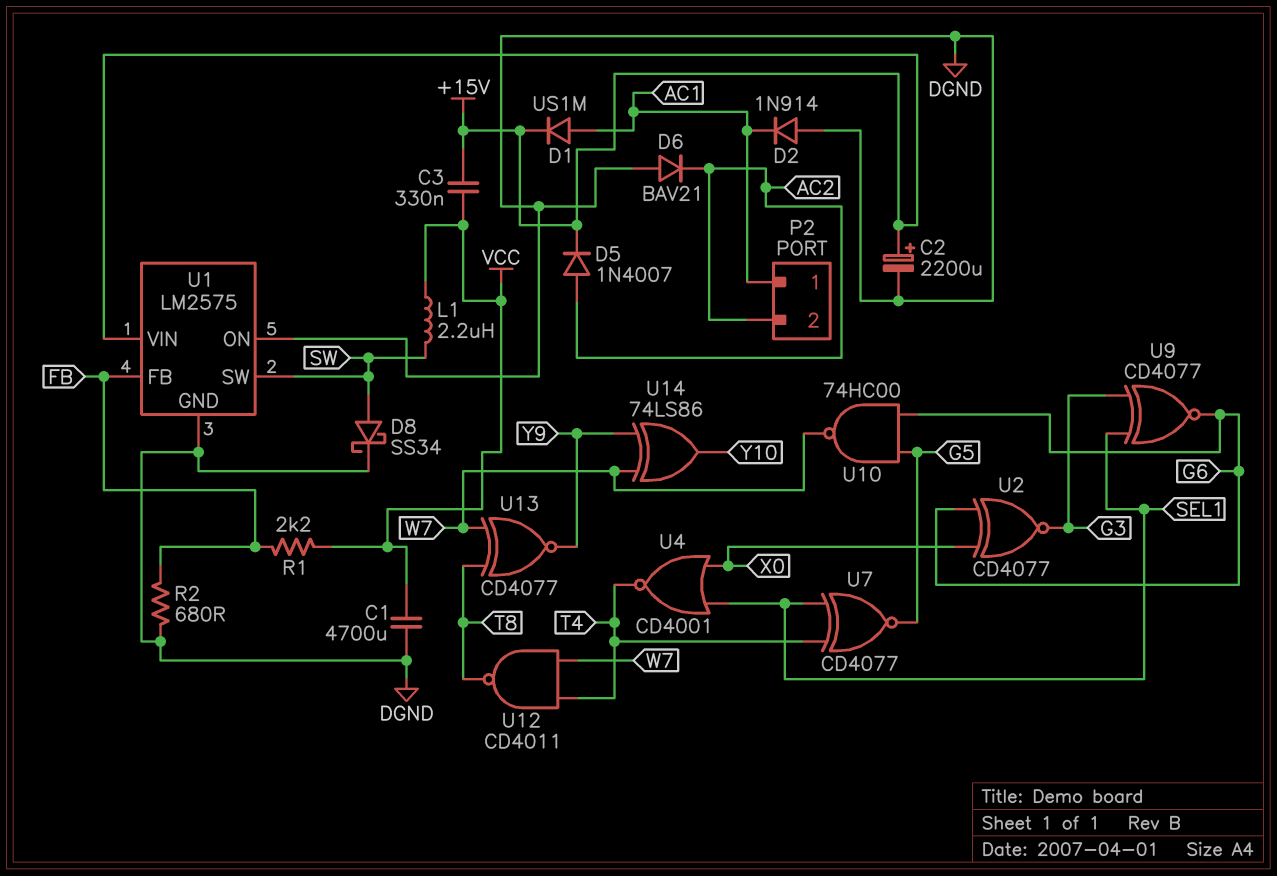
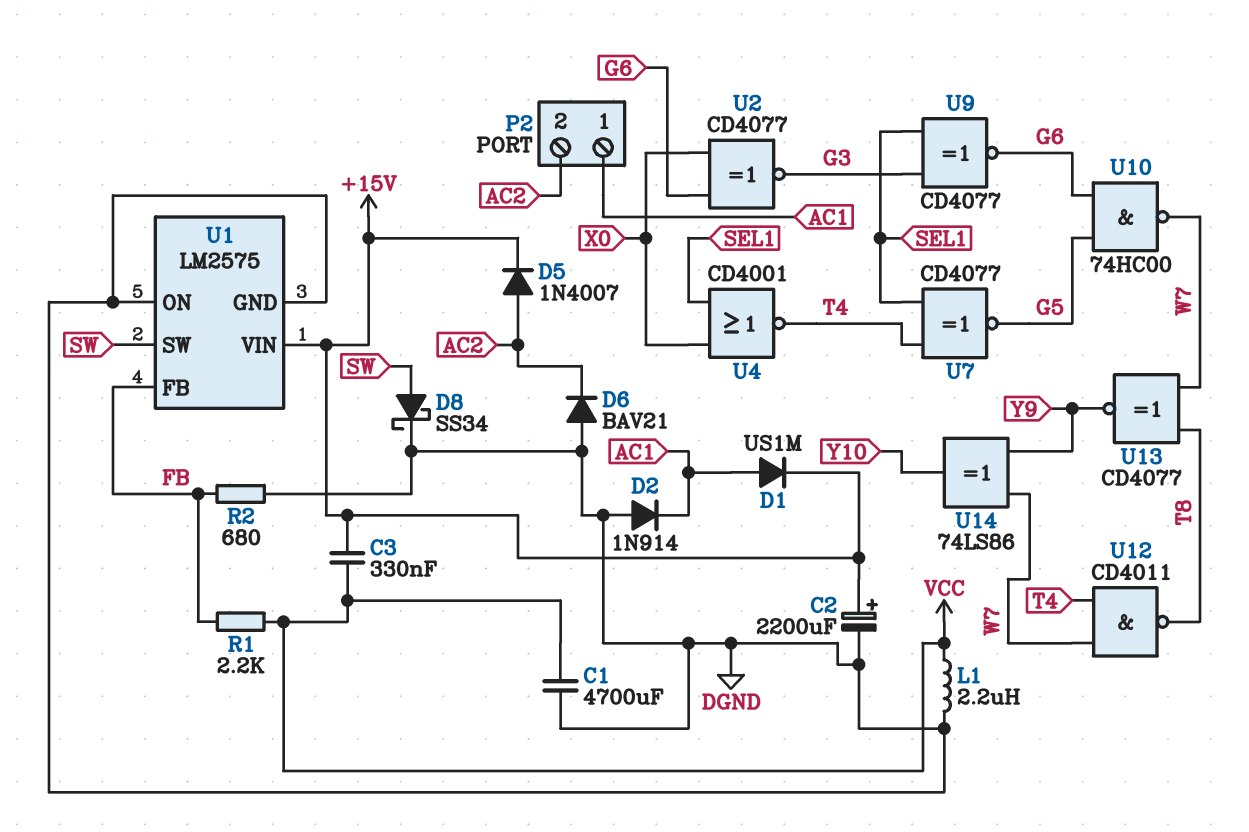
L1: 2.2uH (SW, VCC) -> 2.2uH (DGND, VCC)

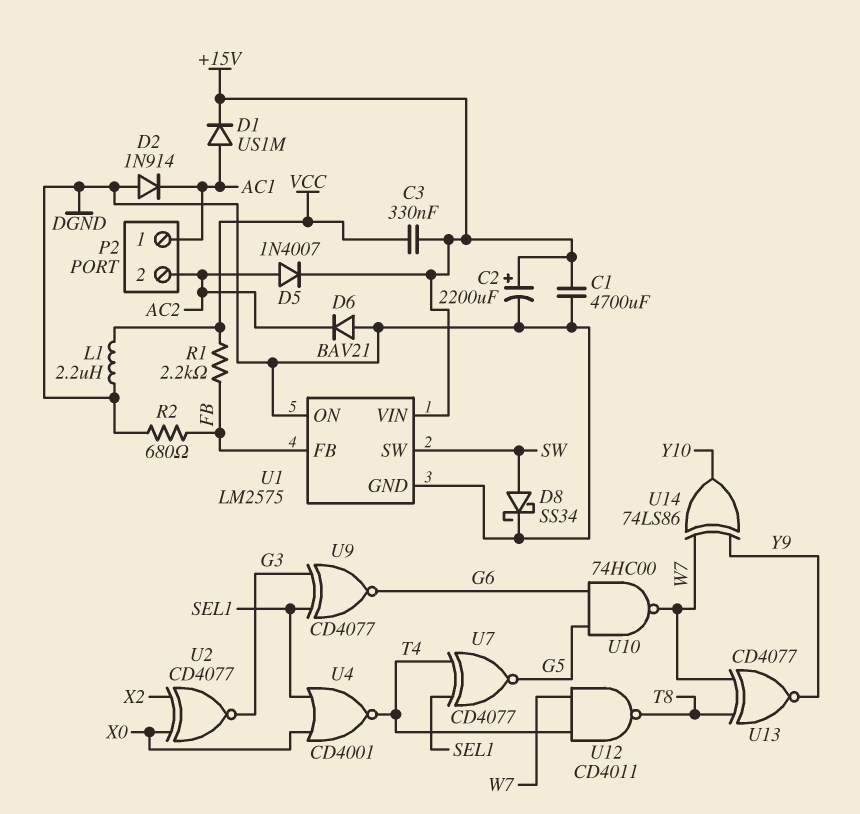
C1: 4700uF (DGND, VCC) -> 4700uF (+15V, DGND)
U2: XNOR CD4077 (in G6, in X0, out G3) -> XNOR CD4077 (in X0, in X2, out G3)

